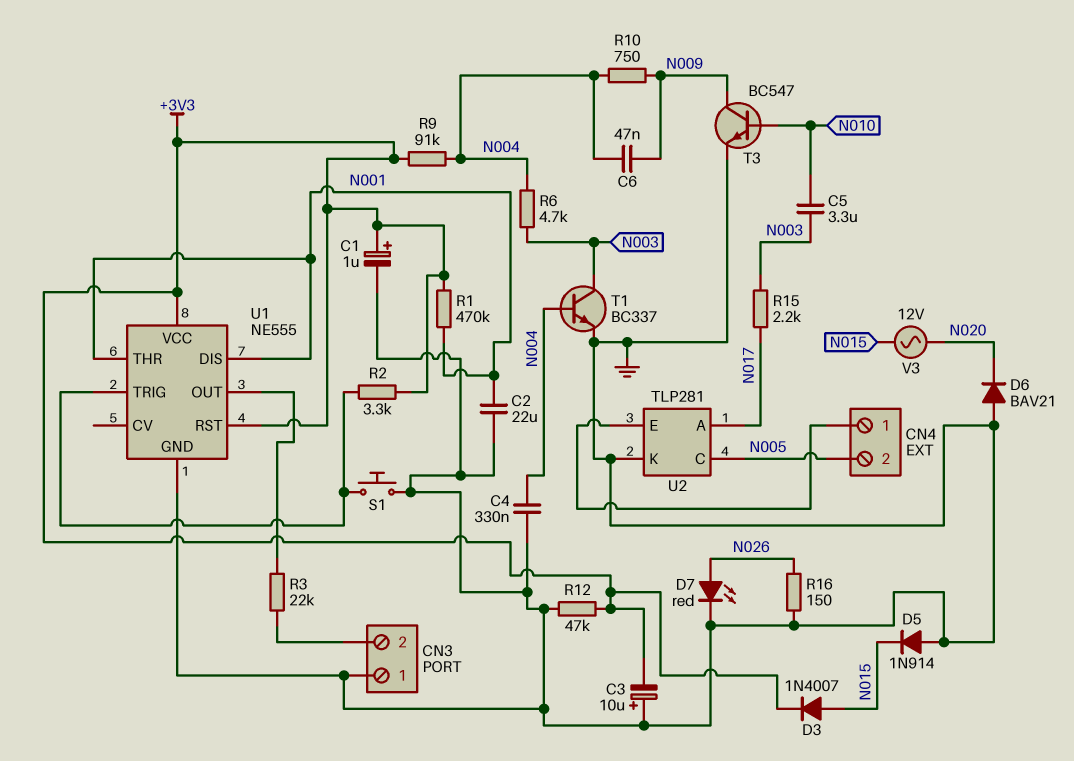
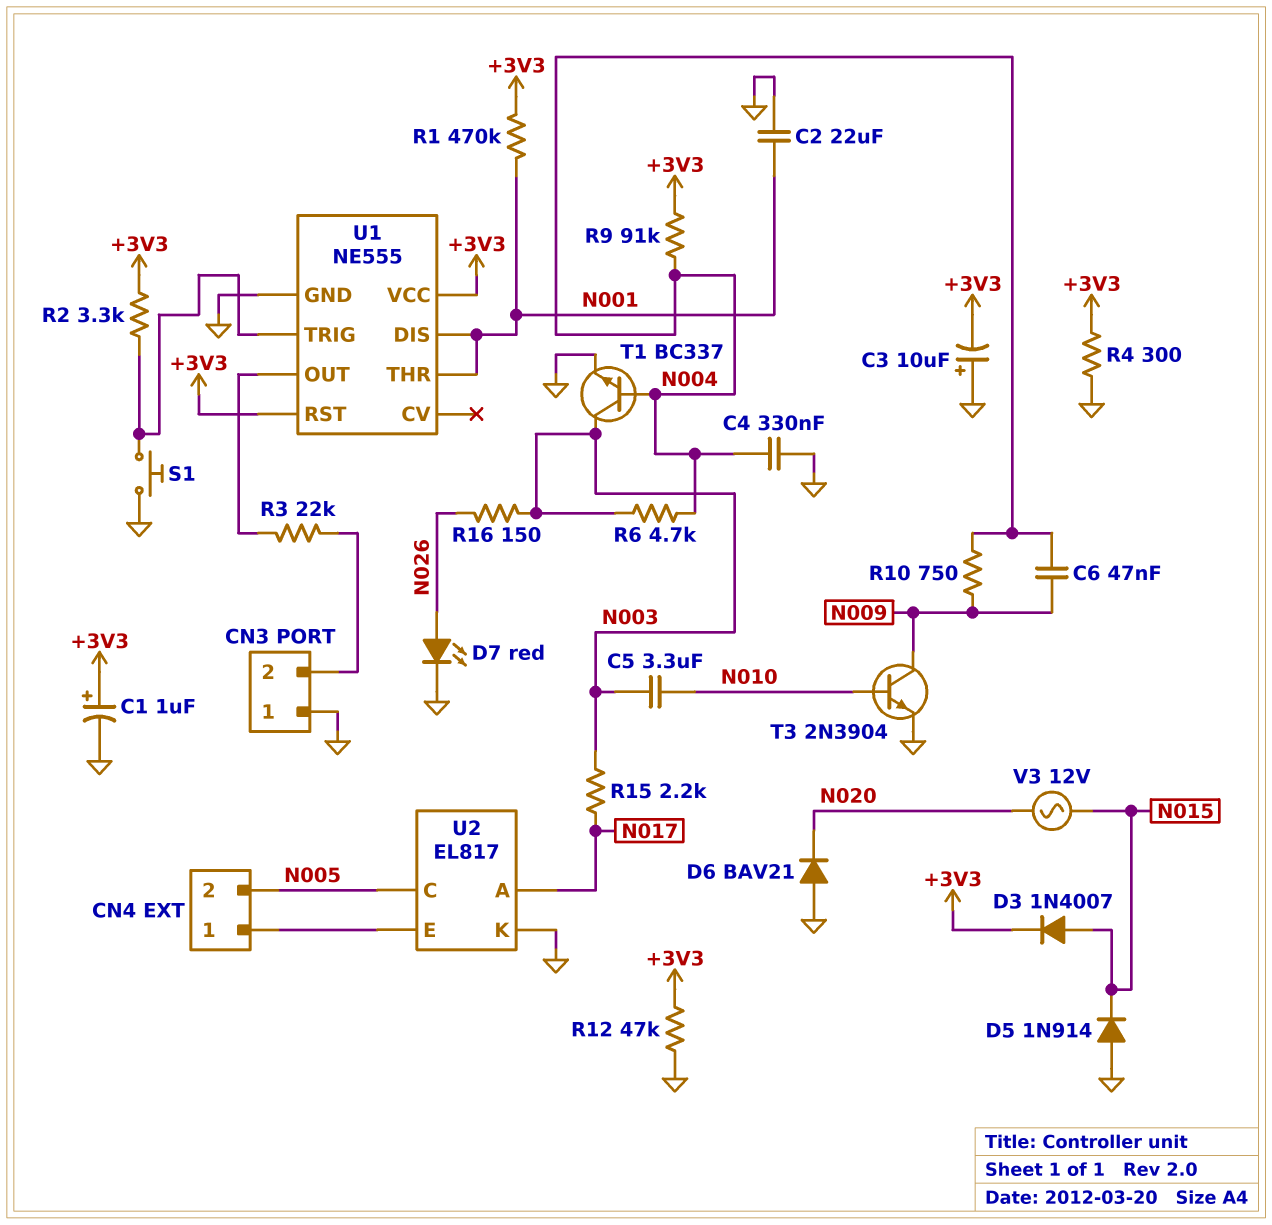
R4: none -> 300 (+3V3, GND)
R16: 150 (GND, N026) -> 150 (N003, N026)
T3: NPN BC547 (B N010, C N009, E GND) -> NPN 2N3904 (B N010, C N009, E GND)
U2: TLP281 -> EL817

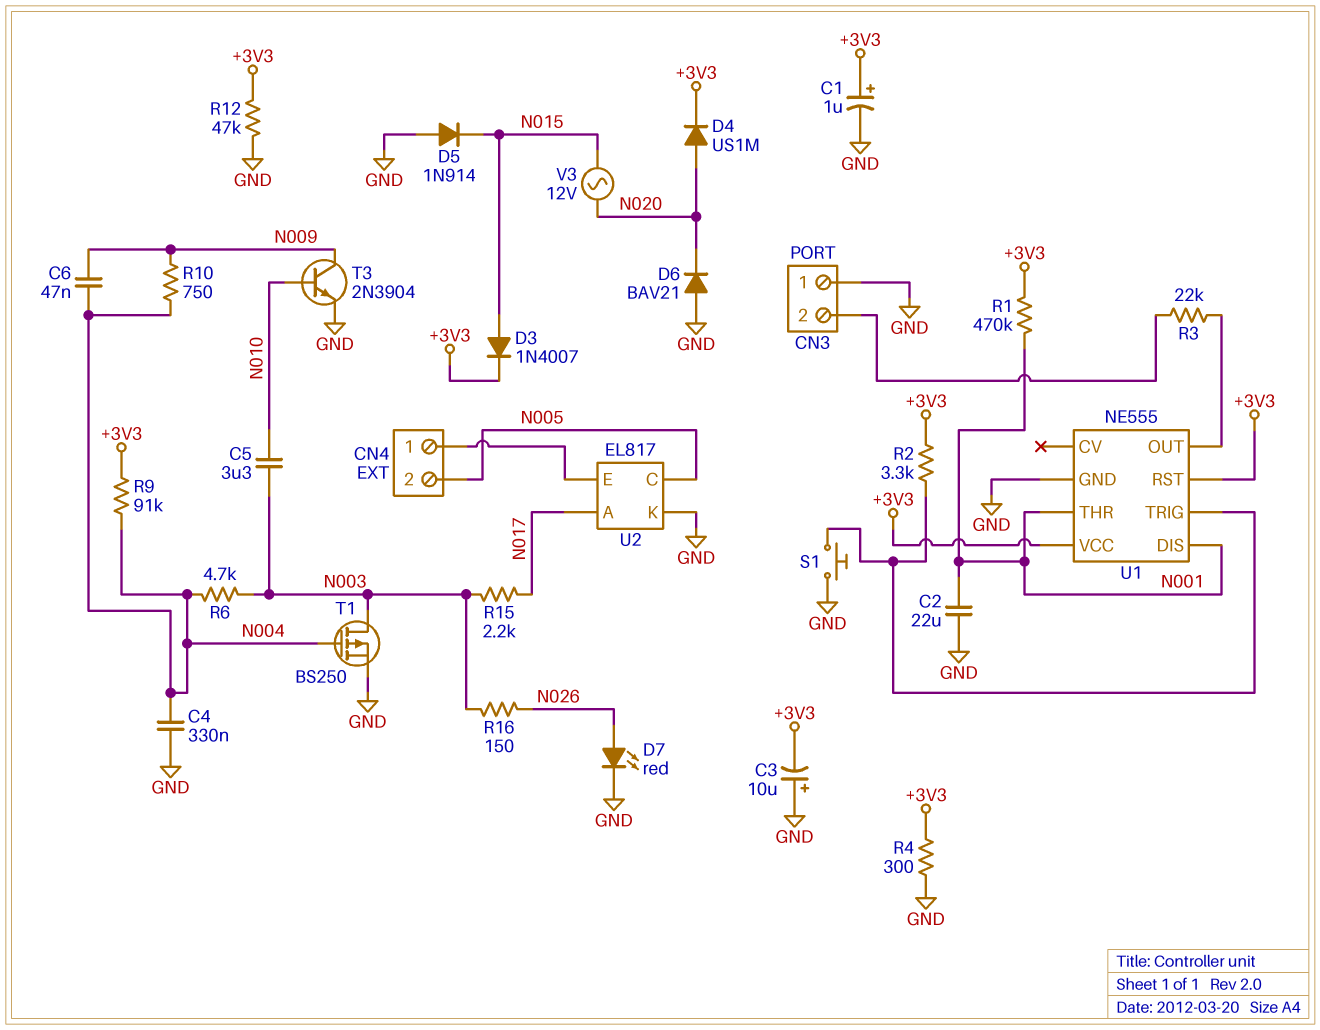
D4: none -> diode US1M (A N020, K +3V3)
T1: NPN BC337 (B N004, C N003, E GND) -> PMOS BS250 (G N004, D N003, S GND)

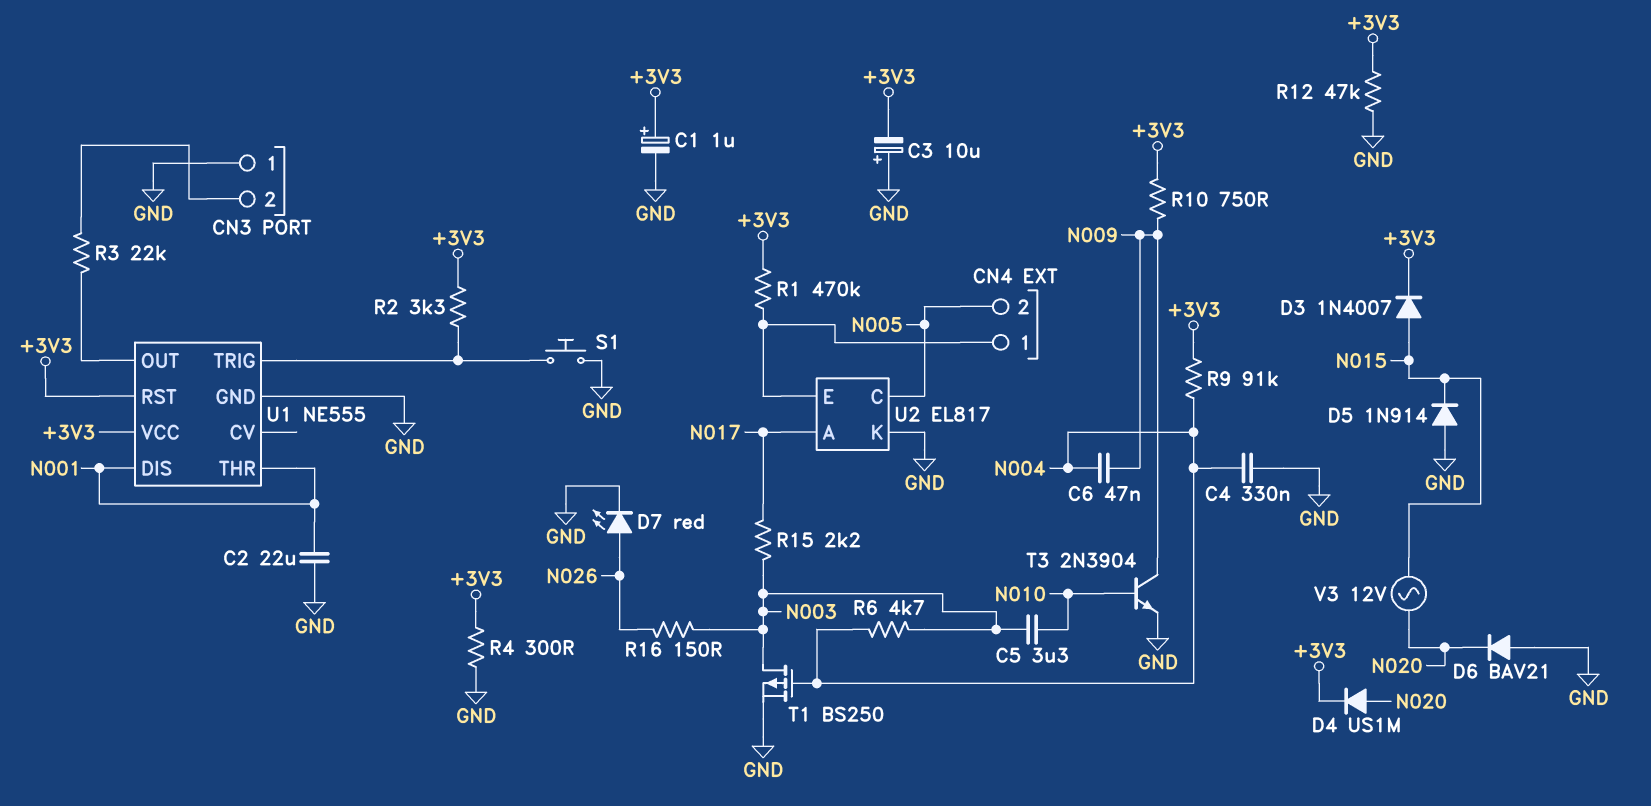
R1: 470k (+3V3, N001) -> 470k (+3V3, CN4/1)
R10: 750 (N004, N009) -> 750 (+3V3, N009)

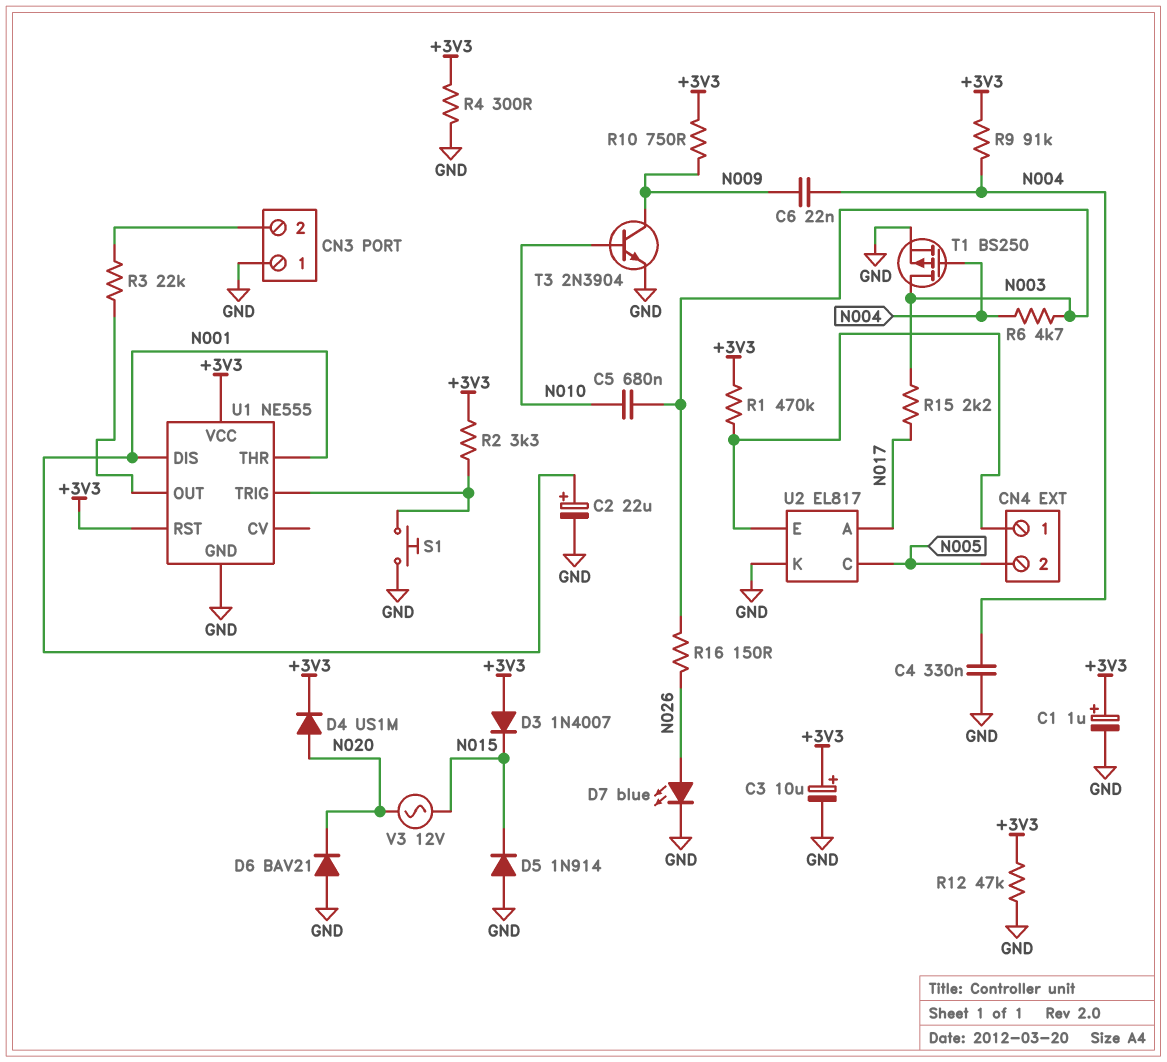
C2: 22uF (GND, N001) -> 22uF (plus N001, minus GND)
C3: 10uF (plus GND, minus +3V3) -> 10uF (plus +3V3, minus GND)
C5: 3.3uF (N003, N010) -> 680nF (N003, N010)
C6: 47nF (N004, N009) -> 22nF (N004, N009)
D3: diode 1N4007 (A N015, K +3V3) -> diode 1N4007 (A +3V3, K N015)
D7: LED red (A N026, K GND) -> LED blue (A N026, K GND)

